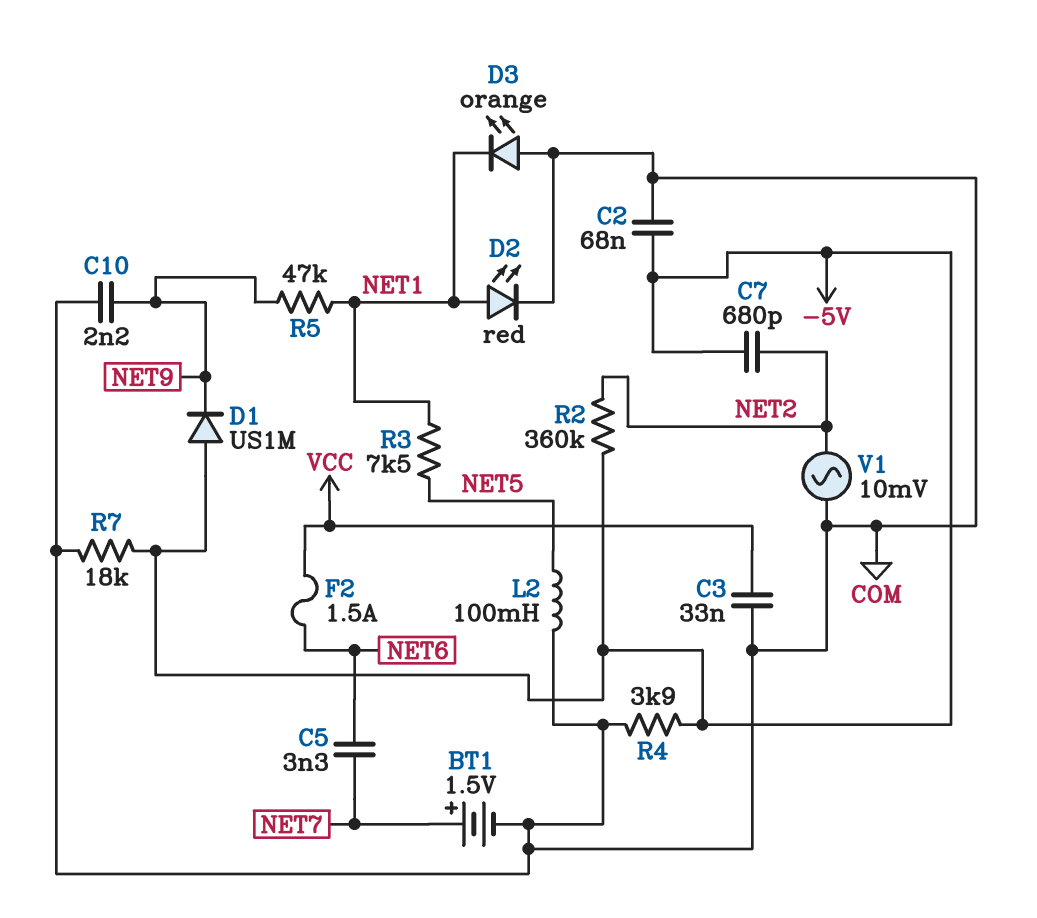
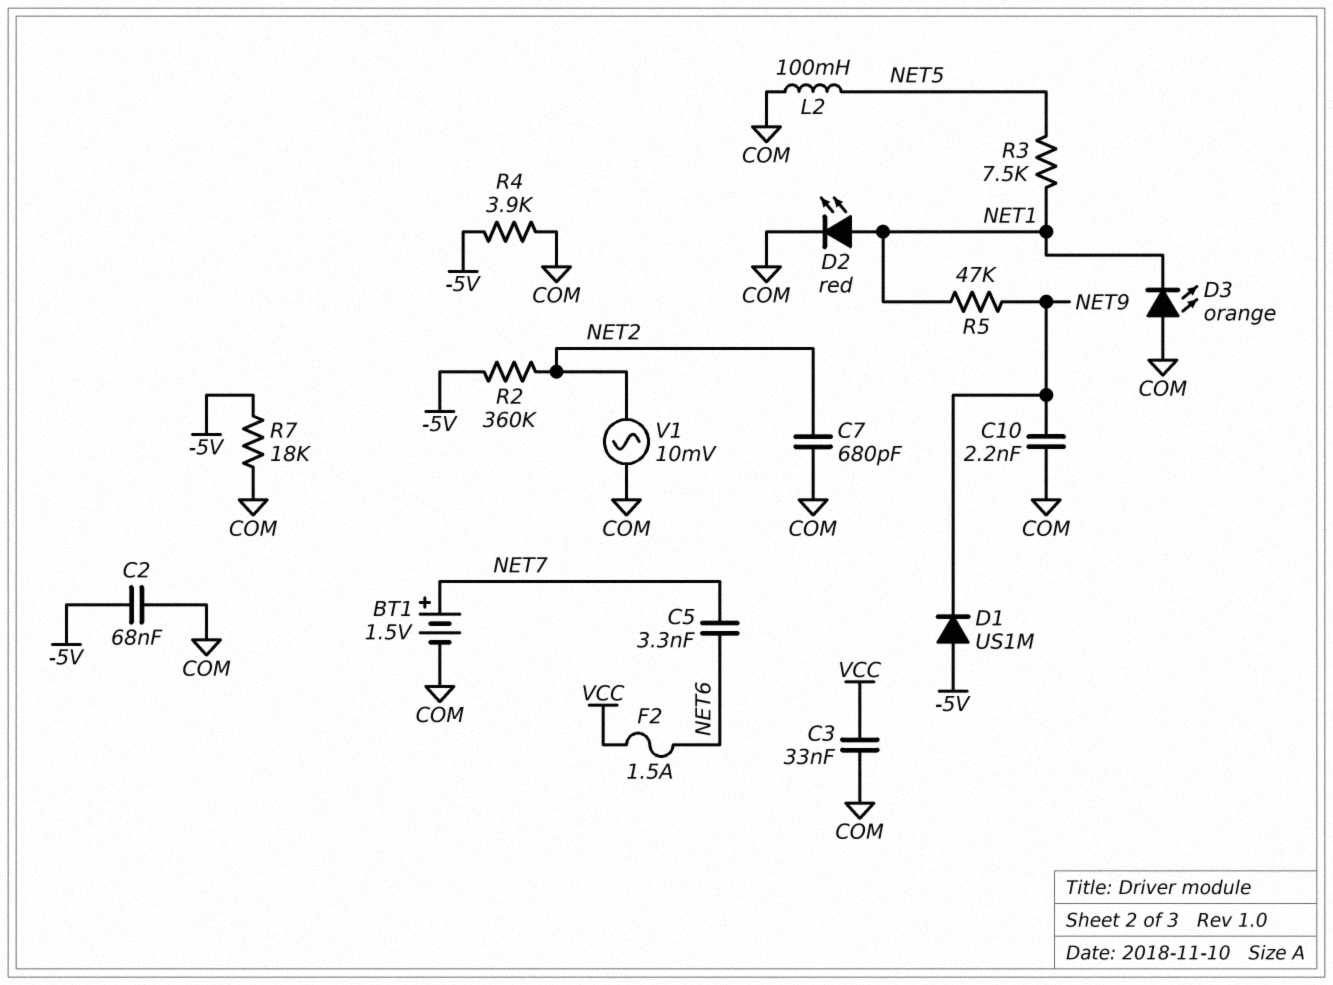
C7: 680pF (-5V, NET2) -> 680pF (COM, NET2)

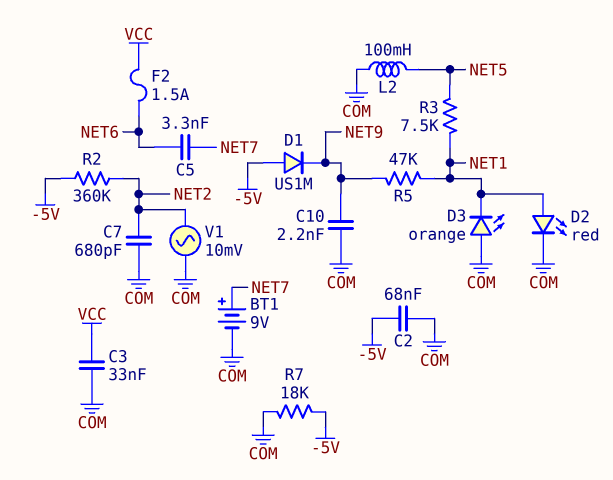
BT1: 1.5V (plus NET7, minus COM) -> 9V (plus NET7, minus COM)
R4: 3.9k (-5V, COM) -> none

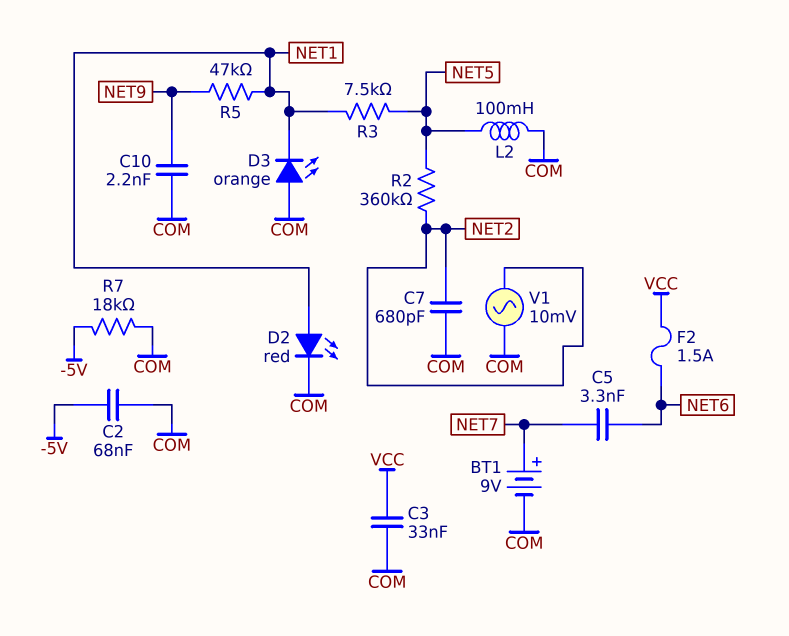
D1: diode US1M (A -5V, K NET9) -> none
R2: 360k (-5V, NET2) -> 360k (NET2, NET5)

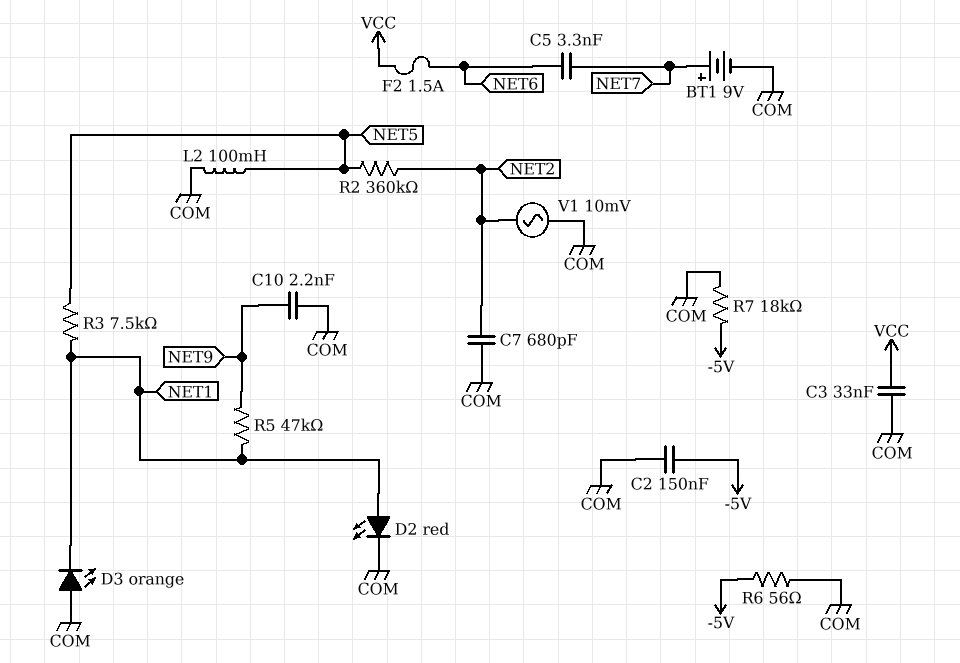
C2: 68nF (-5V, COM) -> 150nF (-5V, COM)
R6: none -> 56 (-5V, COM)

